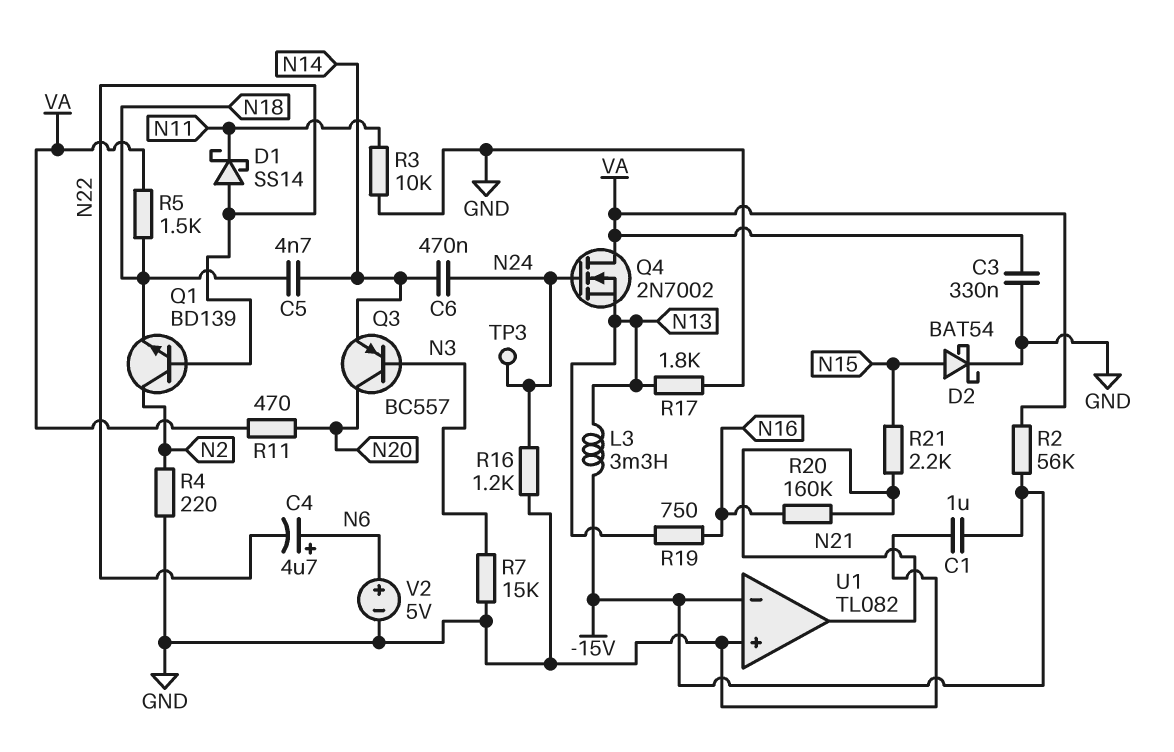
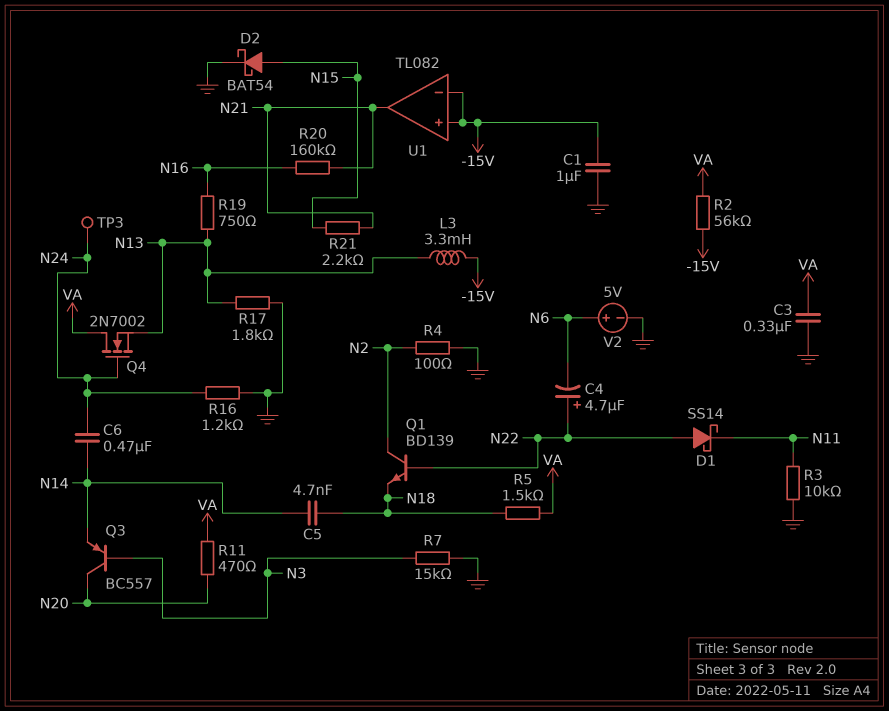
C4: 4.7uF (plus N6, minus N22) -> 4.7uF (plus N22, minus N6)
R4: 220 (GND, N2) -> 100 (GND, N2)
U1 pin in+: GND -> -15V

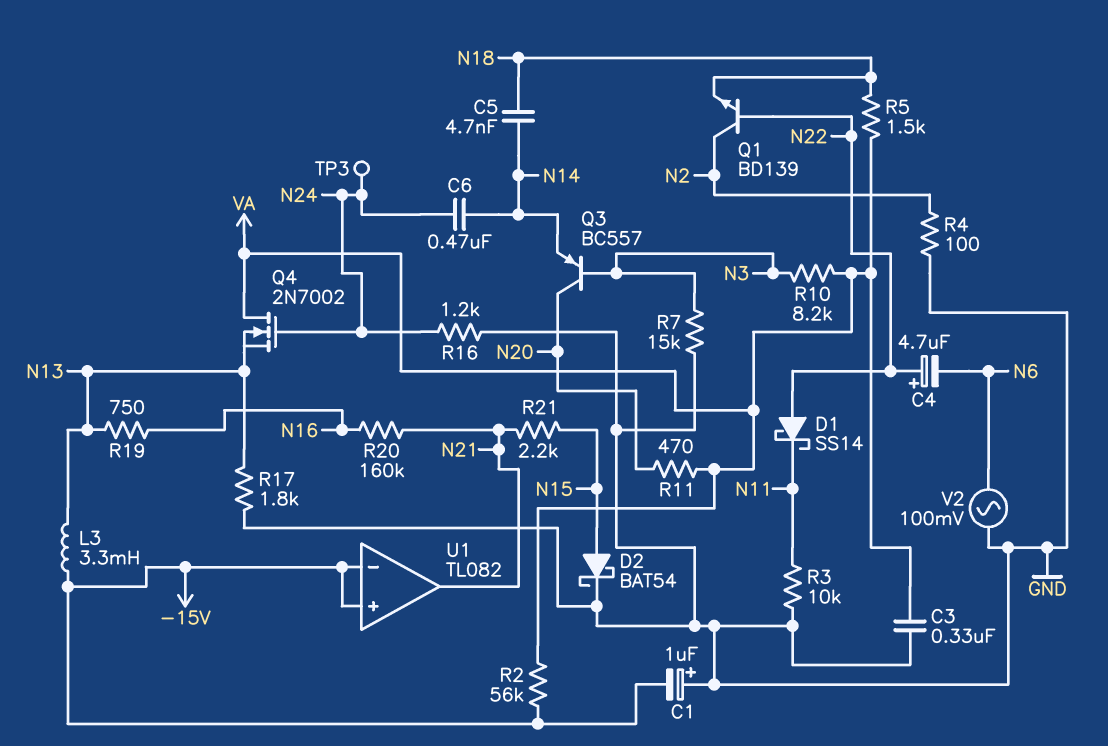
C1: 1uF (-15V, GND) -> 1uF (plus GND, minus -15V)
R10: none -> 8.2k (N3, VA)
V2: 5V (plus N6, minus GND) -> AC 100mV (GND, N6)

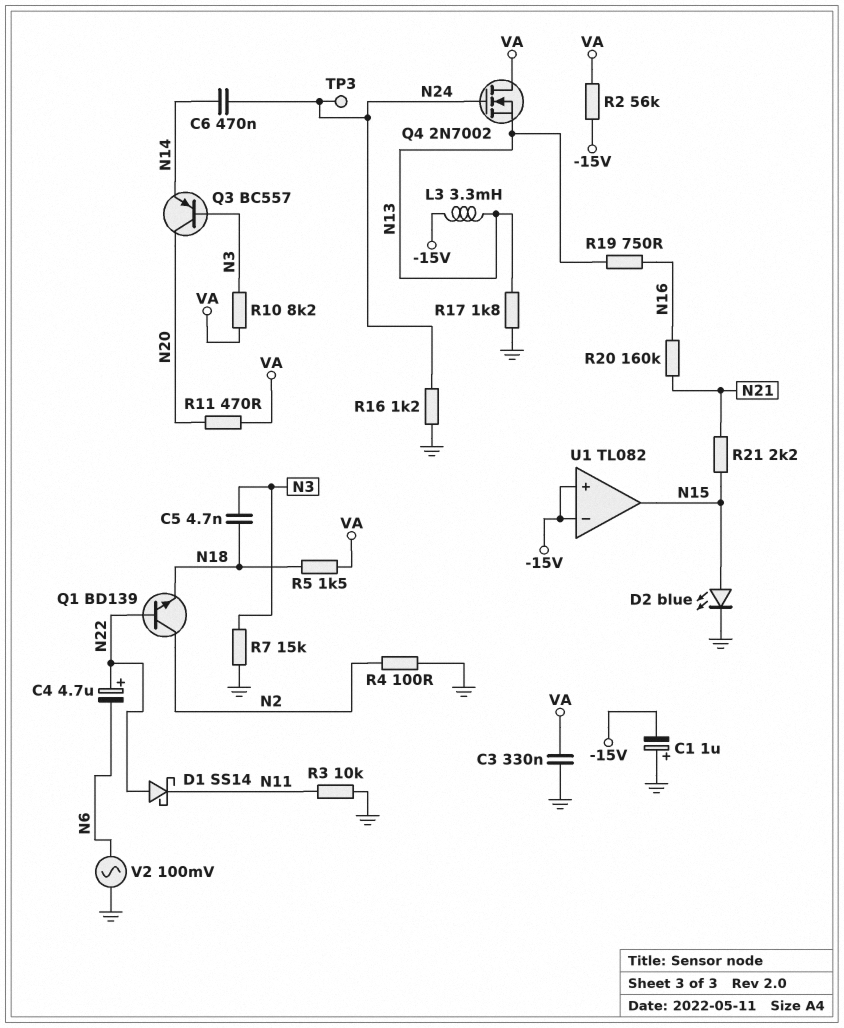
C5: 4.7nF (N14, N18) -> 4.7nF (N3, N18)
D2: schottky BAT54 (A N15, K GND) -> LED blue (A N15, K GND)
U1 pin out: N21 -> N15

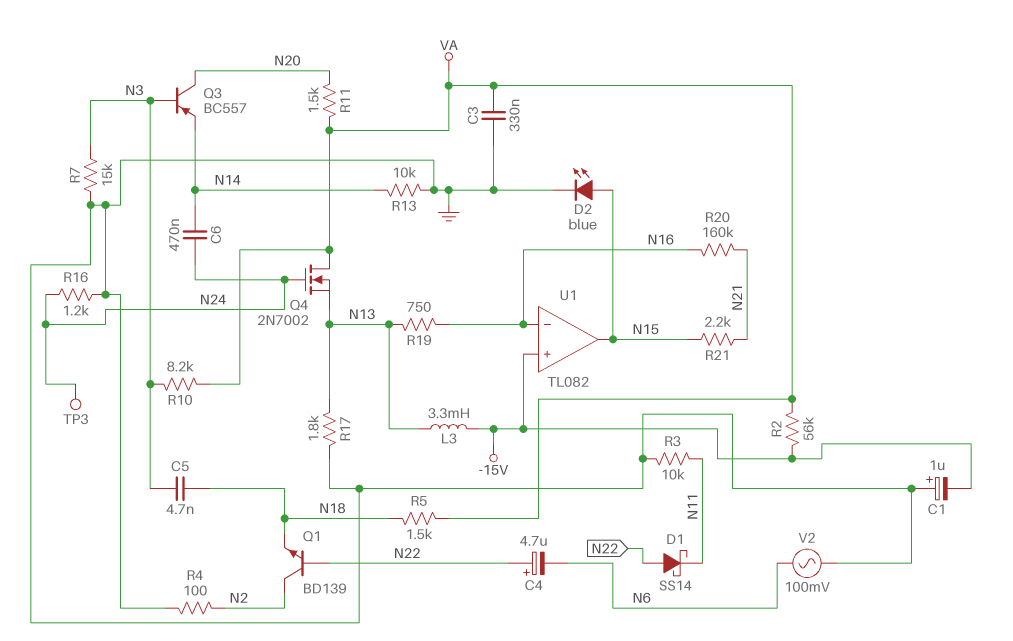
R11: 470 (N20, VA) -> 1.5k (N20, VA)
R13: none -> 10k (GND, N14)
U1 pin in-: -15V -> N16

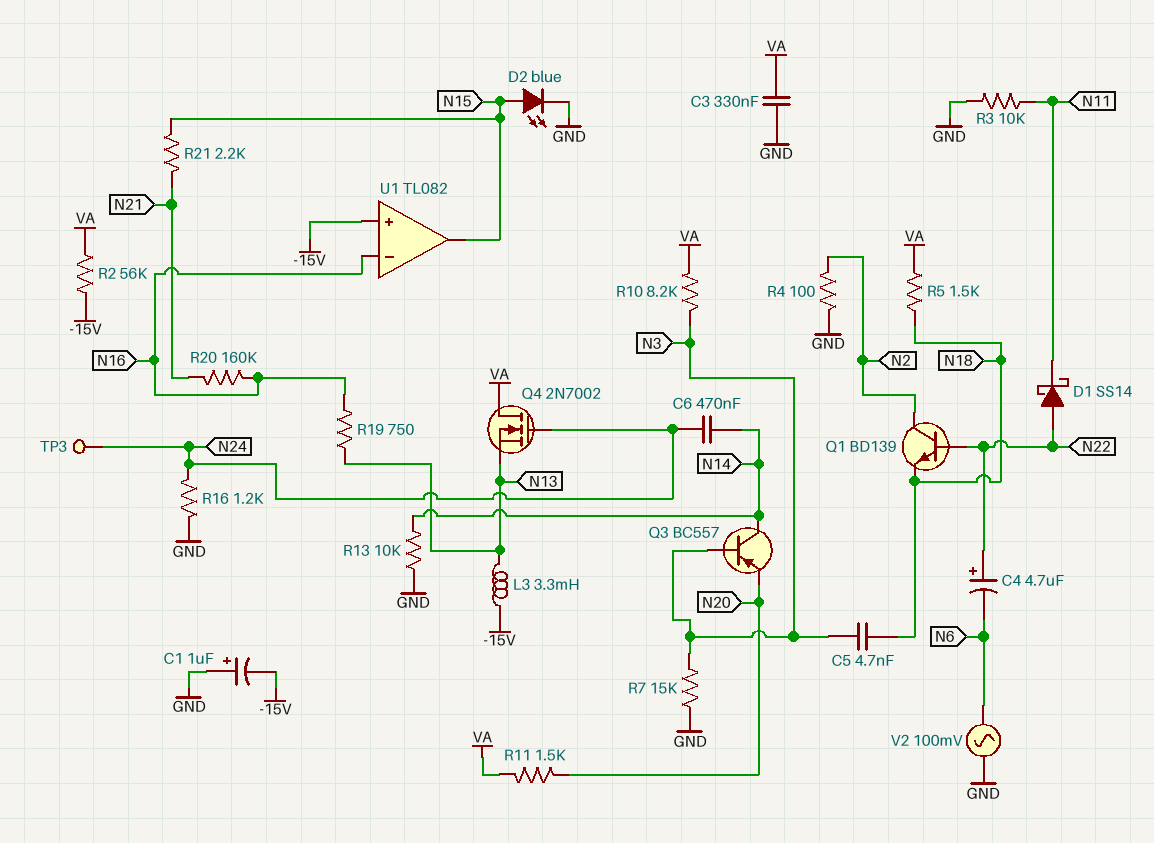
Q3: PNP BC557 (B N3, C N20, E N14) -> PNP BC557 (B N3, C N14, E N20)
R17: 1.8k (GND, N13) -> none

